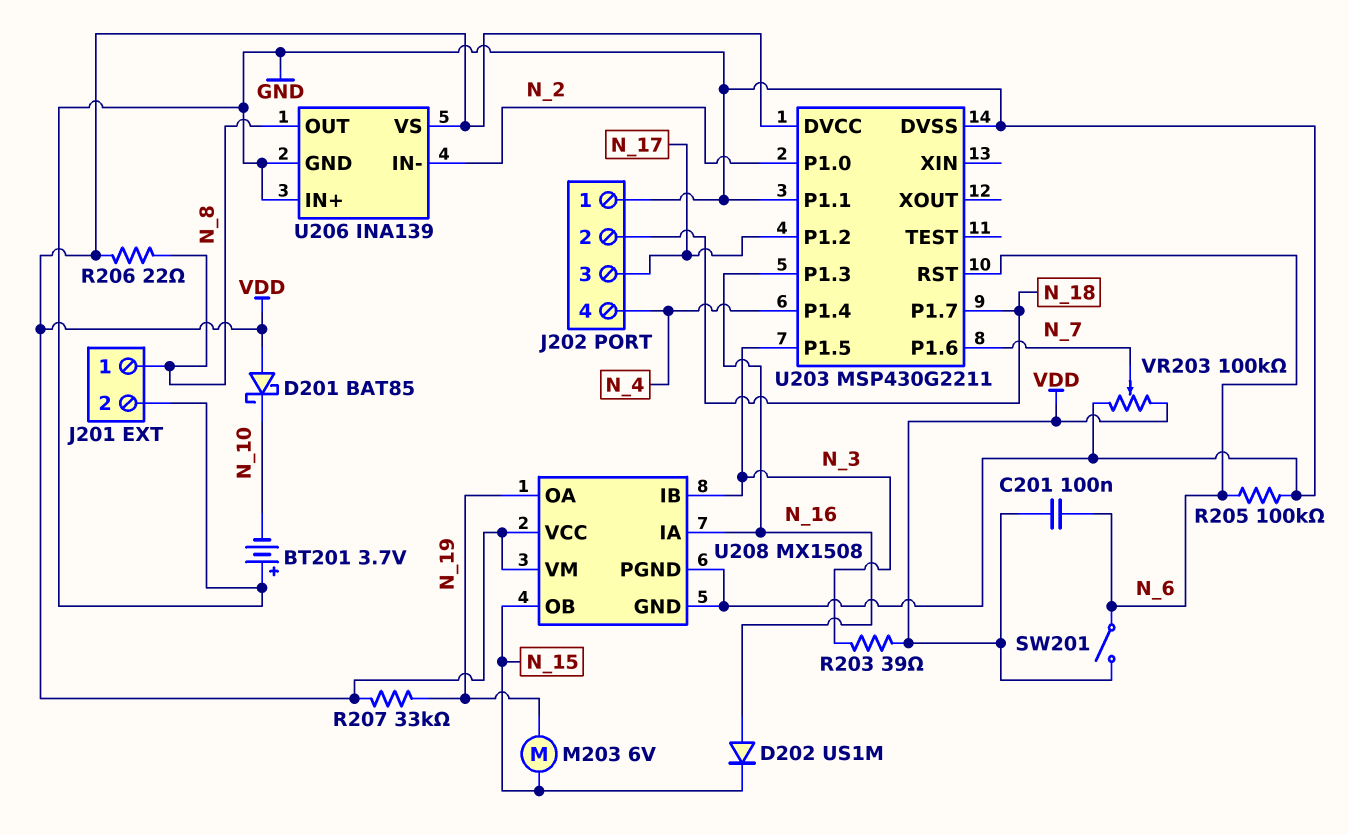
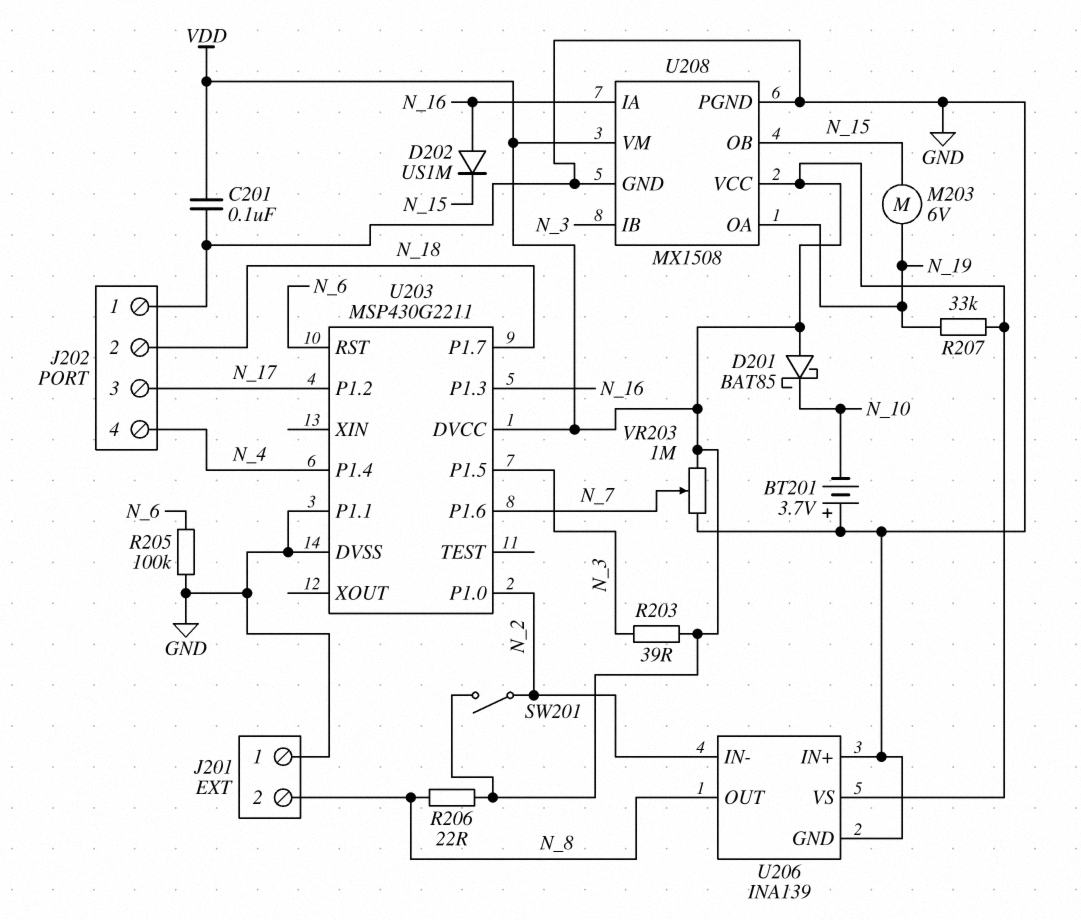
C201: 100nF (N_6, VDD) -> 100nF (GND, VDD)
J201 pin 1: N_8 -> GND
J201 pin 2: GND -> N_8
SW201: switch (N_6, VDD) -> switch (N_2, VDD)
VR203: 100k (GND, VDD, wiper N_7) -> 1M (GND, VDD, wiper N_7)

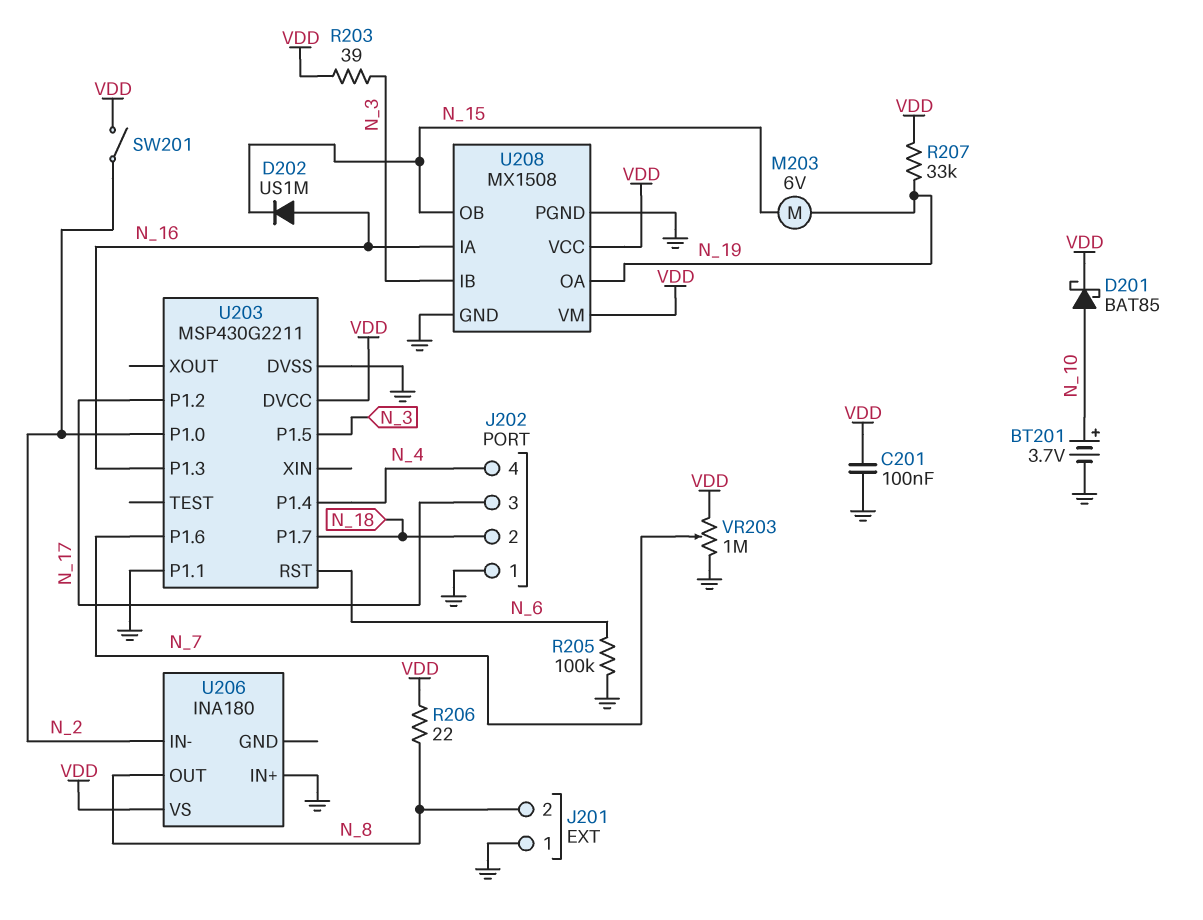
BT201: 3.7V (plus GND, minus N_10) -> 3.7V (plus N_10, minus GND)
D201: schottky BAT85 (A VDD, K N_10) -> schottky BAT85 (A N_10, K VDD)
U206: INA139 -> INA180
U206 pin GND: GND -> none

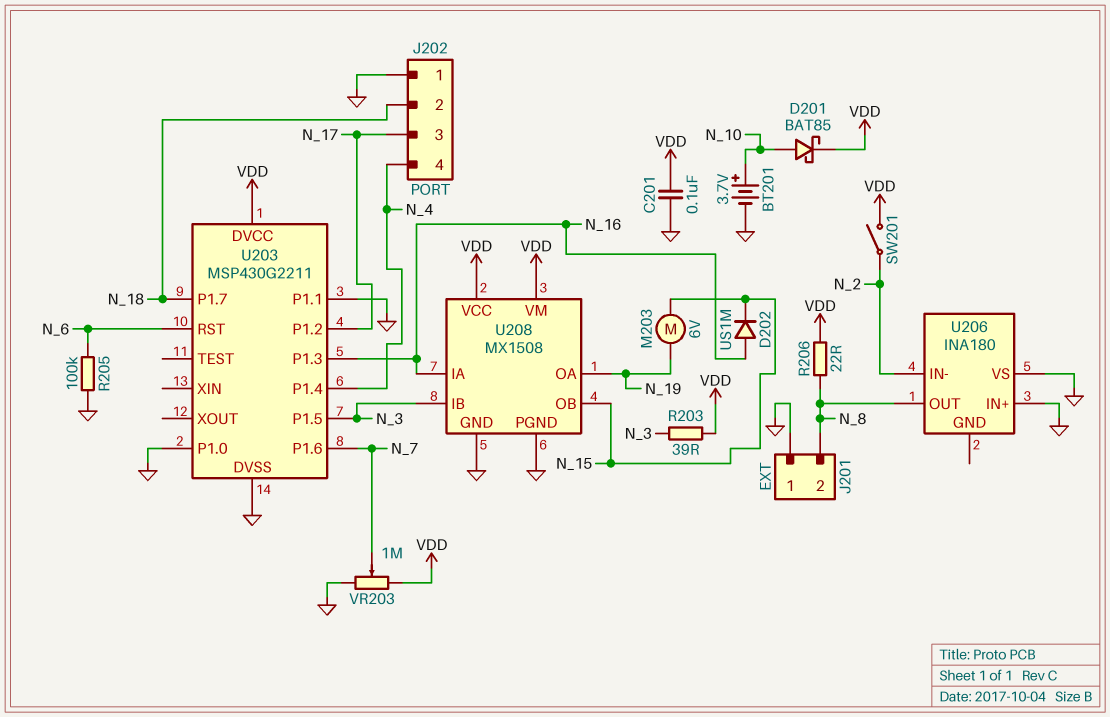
R207: 33k (N_19, VDD) -> none
U203 pin P1.0: N_2 -> GND
U206 pin VS: VDD -> GND

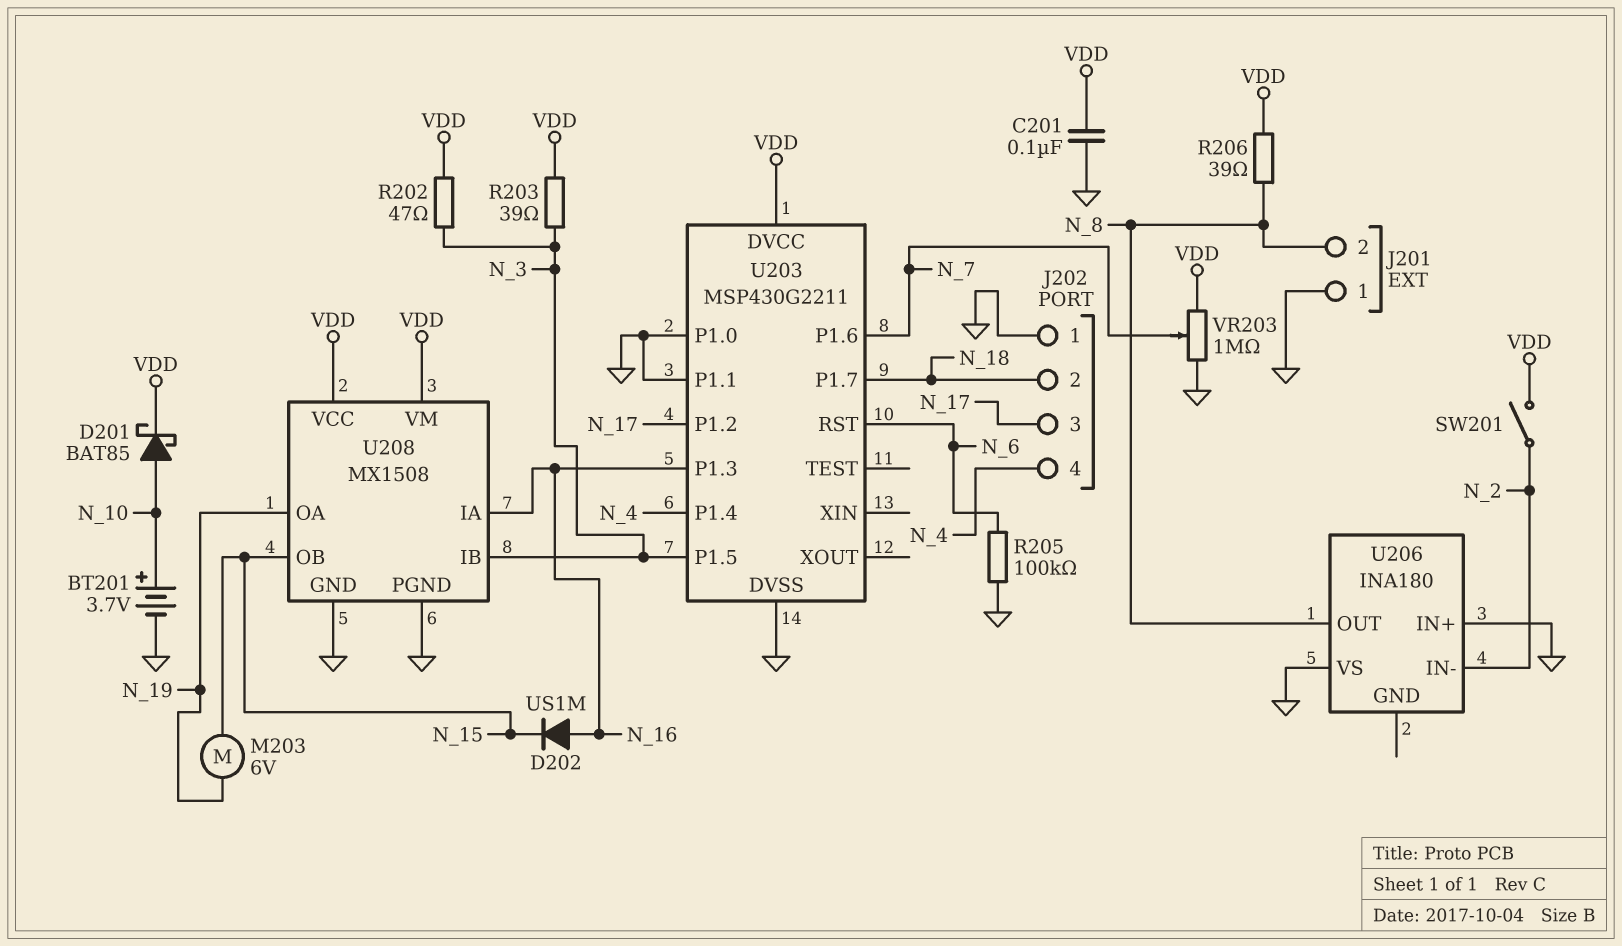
R202: none -> 47 (N_3, VDD)
R206: 22 (N_8, VDD) -> 39 (N_8, VDD)

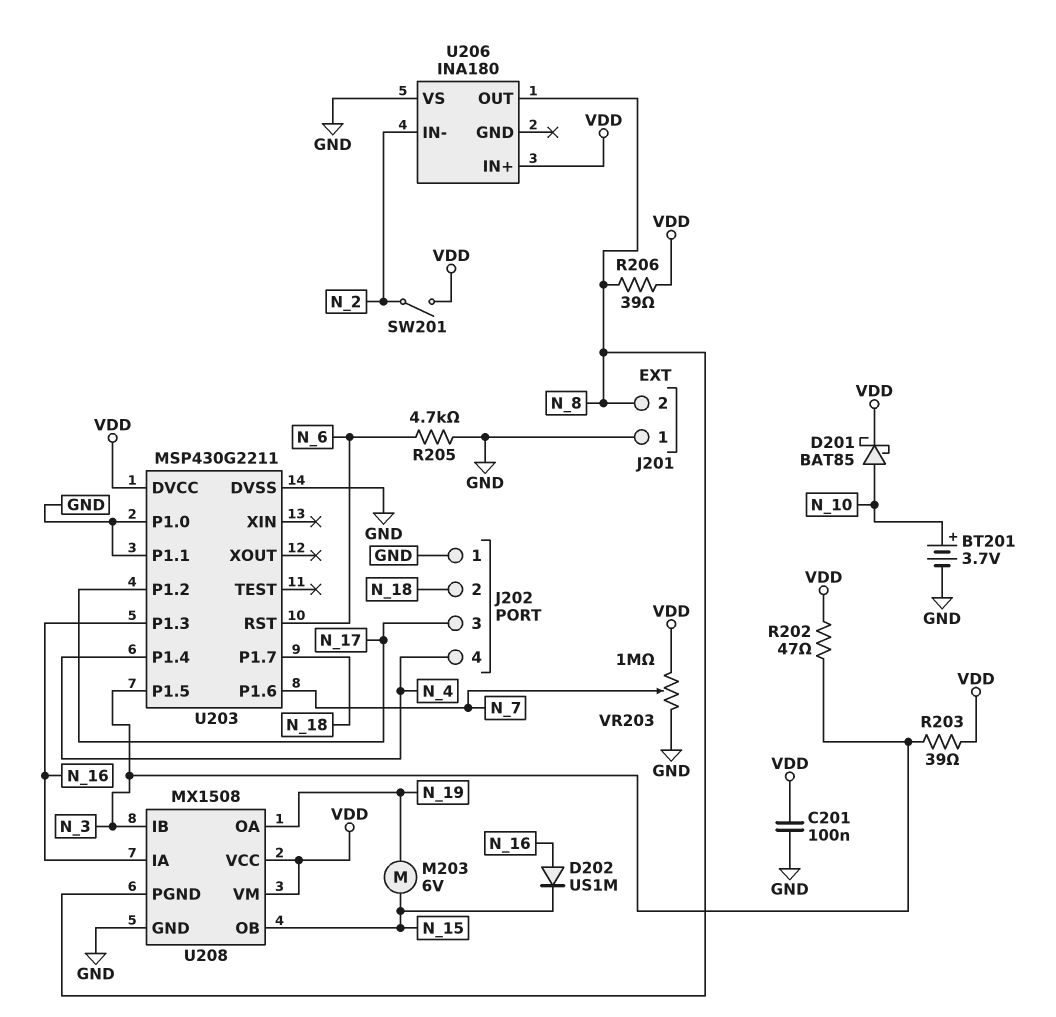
R205: 100k (GND, N_6) -> 4.7k (GND, N_6)
U206 pin IN+: GND -> VDD
U208 pin PGND: GND -> N_8

